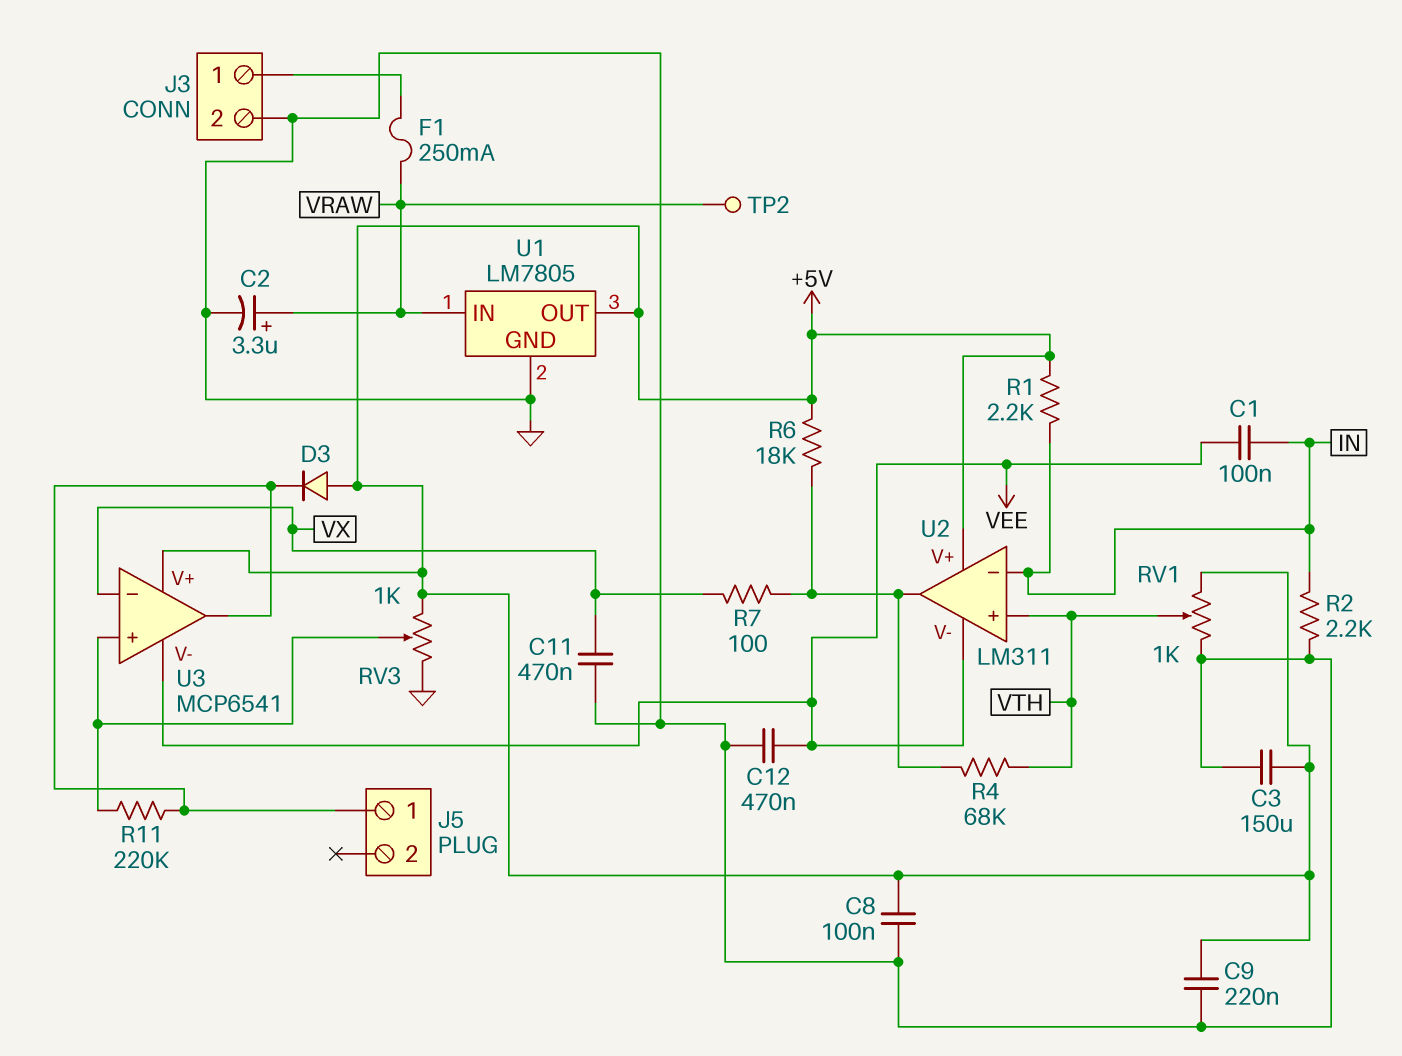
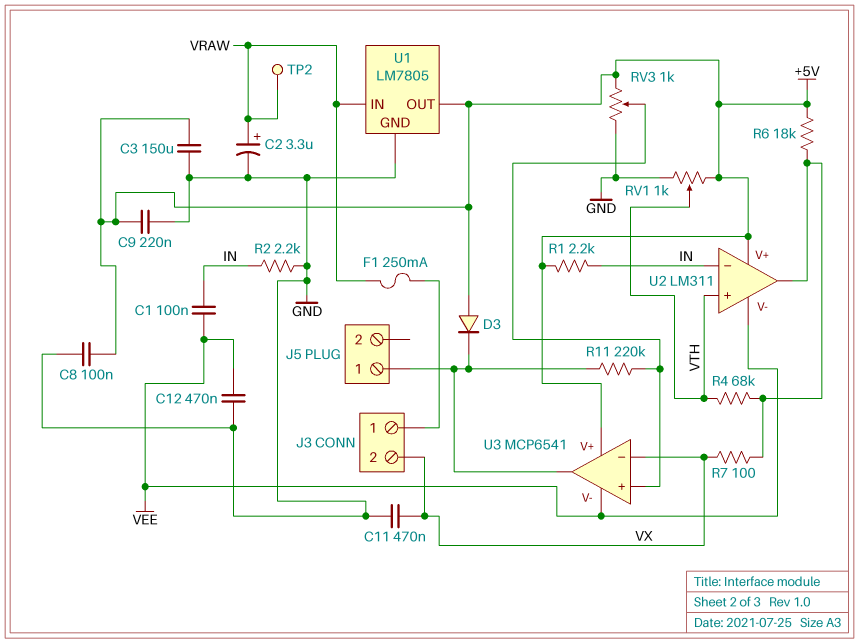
J3 pin 2: GND -> VX

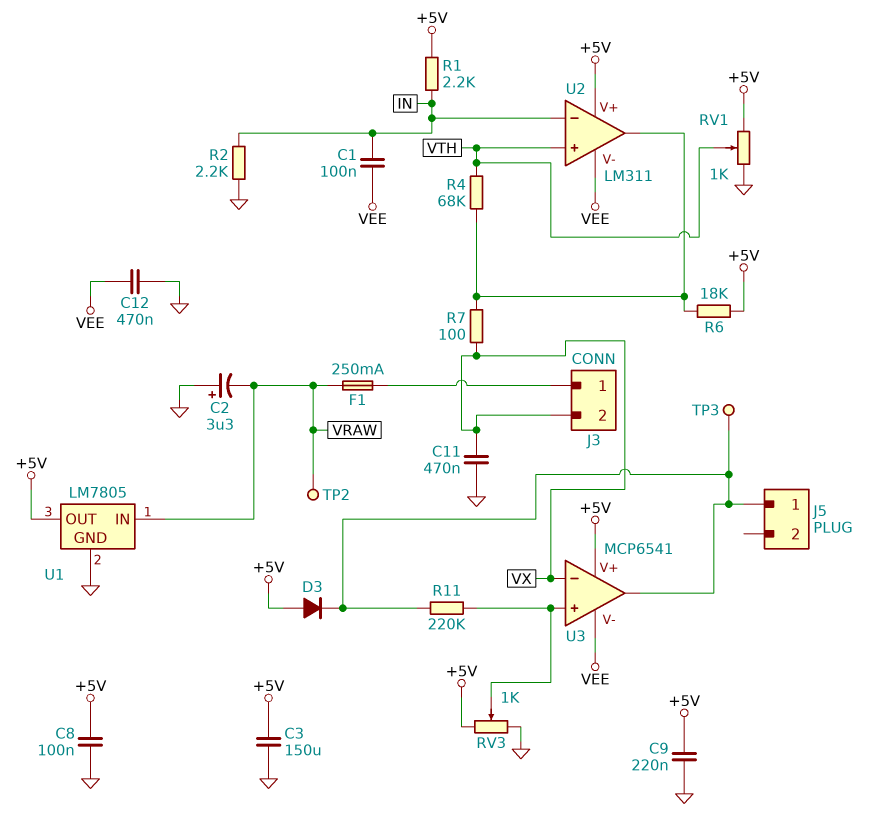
C2: 3.3uF (plus VRAW, minus GND) -> 3.3uF (plus GND, minus VRAW)
TP3: none -> test point (J5/1)

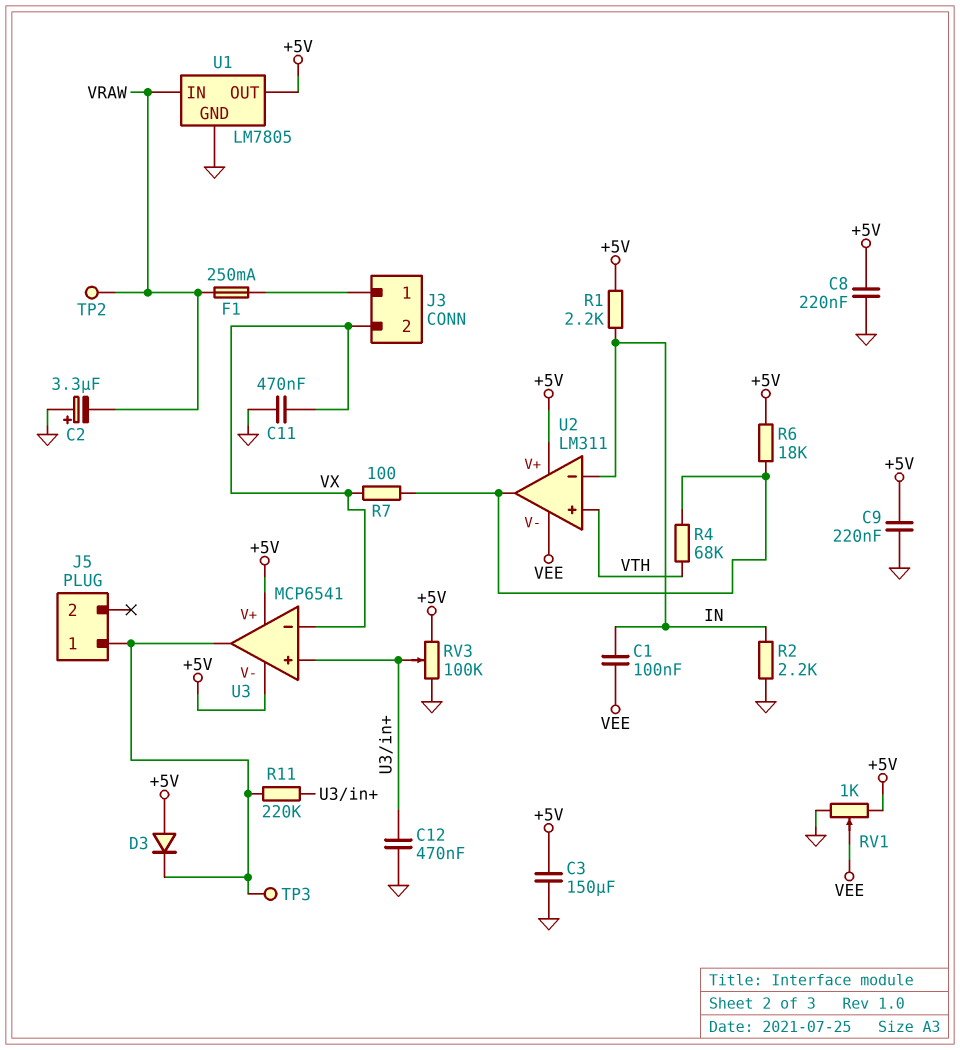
C8: 100nF (+5V, GND) -> 220nF (+5V, GND)
C12: 470nF (GND, VEE) -> 470nF (GND, U3/in+)
RV1: 1k (+5V, GND, wiper VTH) -> 1k (+5V, GND, wiper VEE)
RV3: 1k (+5V, GND, wiper U3/in+) -> 100k (+5V, GND, wiper U3/in+)
U3 pin V-: VEE -> +5V

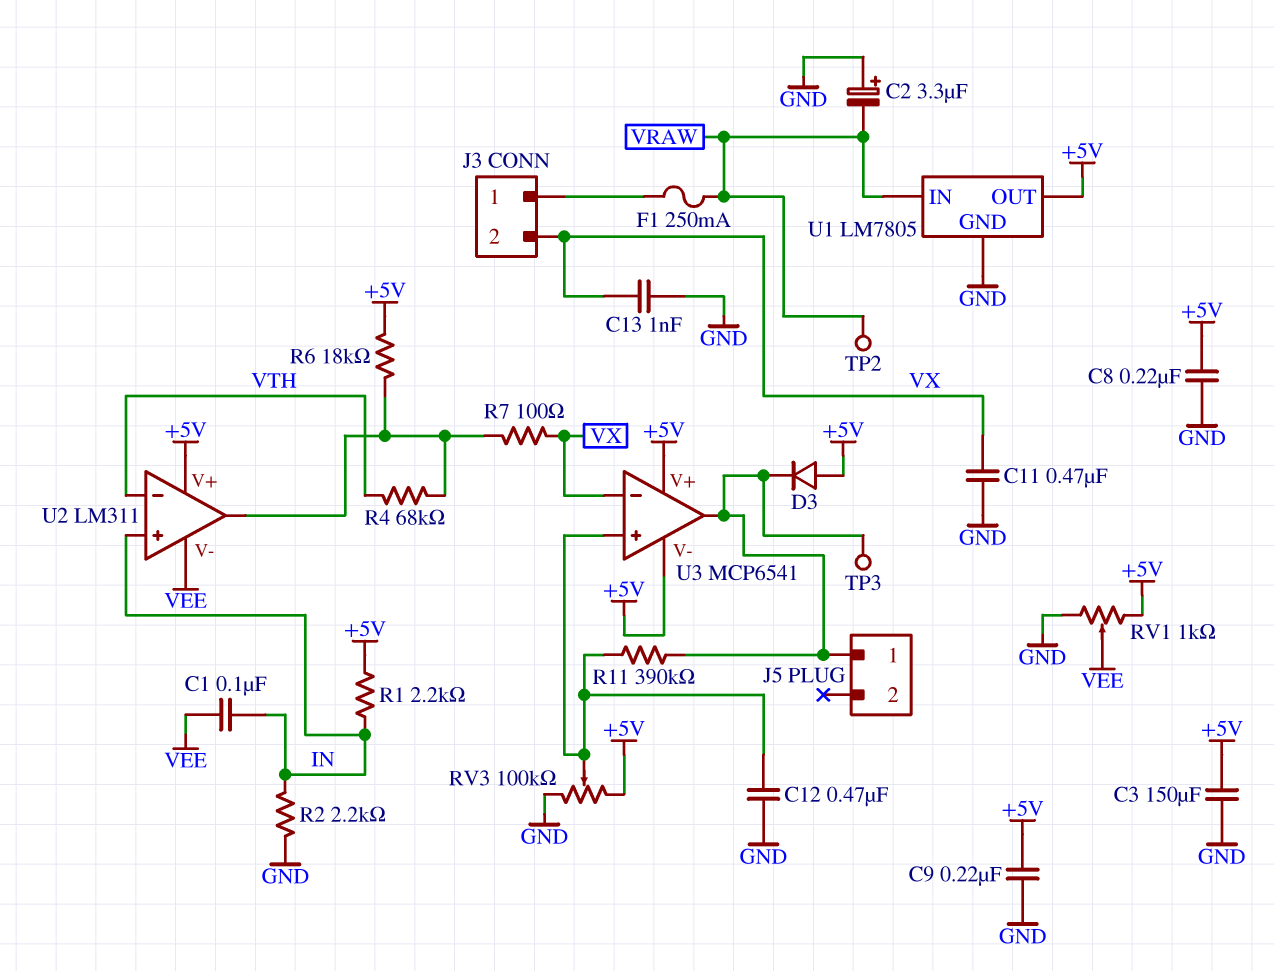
C13: none -> 1nF (GND, VX)
R11: 220k (J5/1, U3/in+) -> 390k (J5/1, U3/in+)
U2 pin in+: VTH -> IN
U2 pin in-: IN -> VTH

